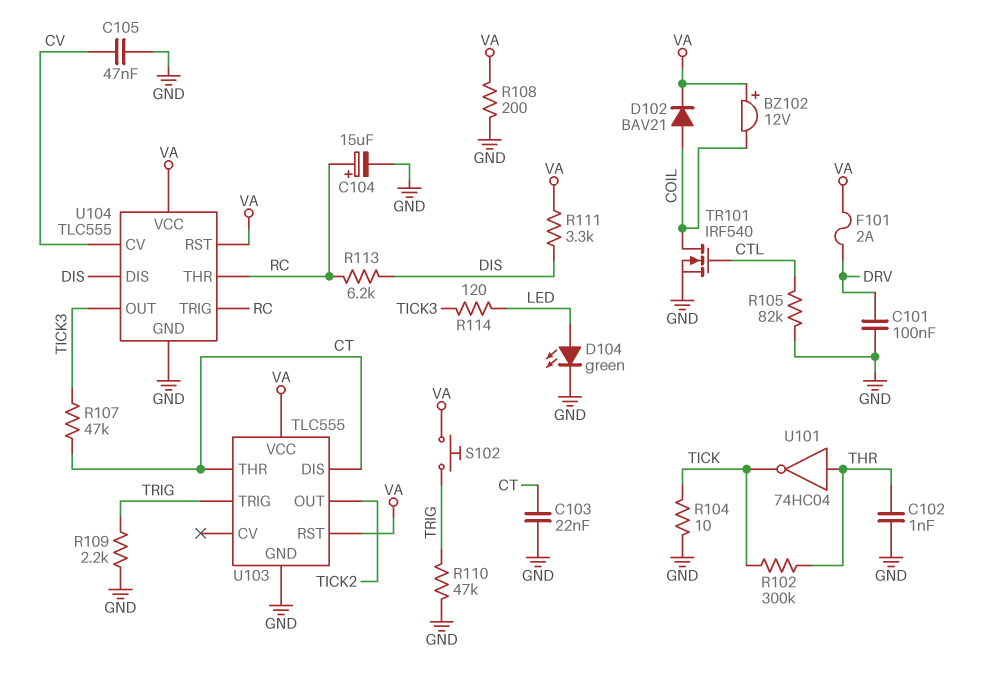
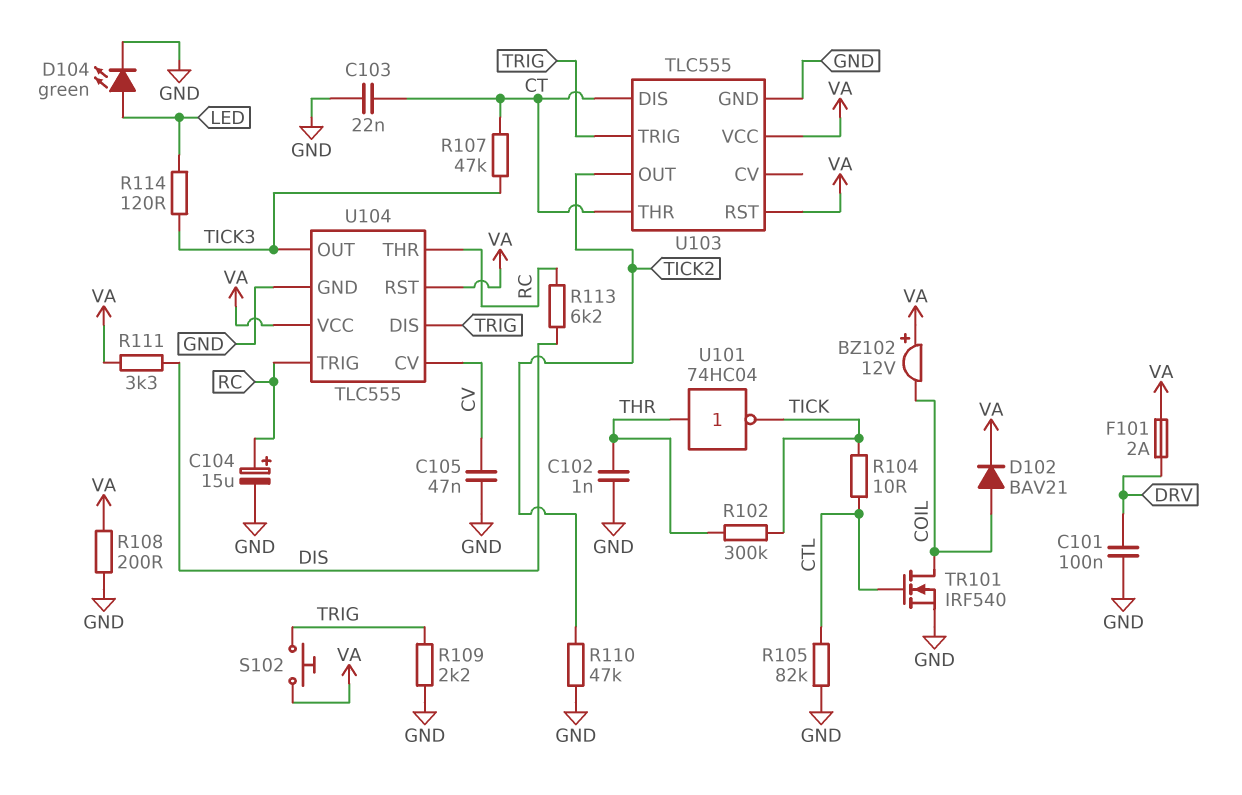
R104: 10 (GND, TICK) -> 10 (CTL, TICK)
R110: 47k (GND, TRIG) -> 47k (GND, TICK2)
U104 pin DIS: DIS -> TRIG

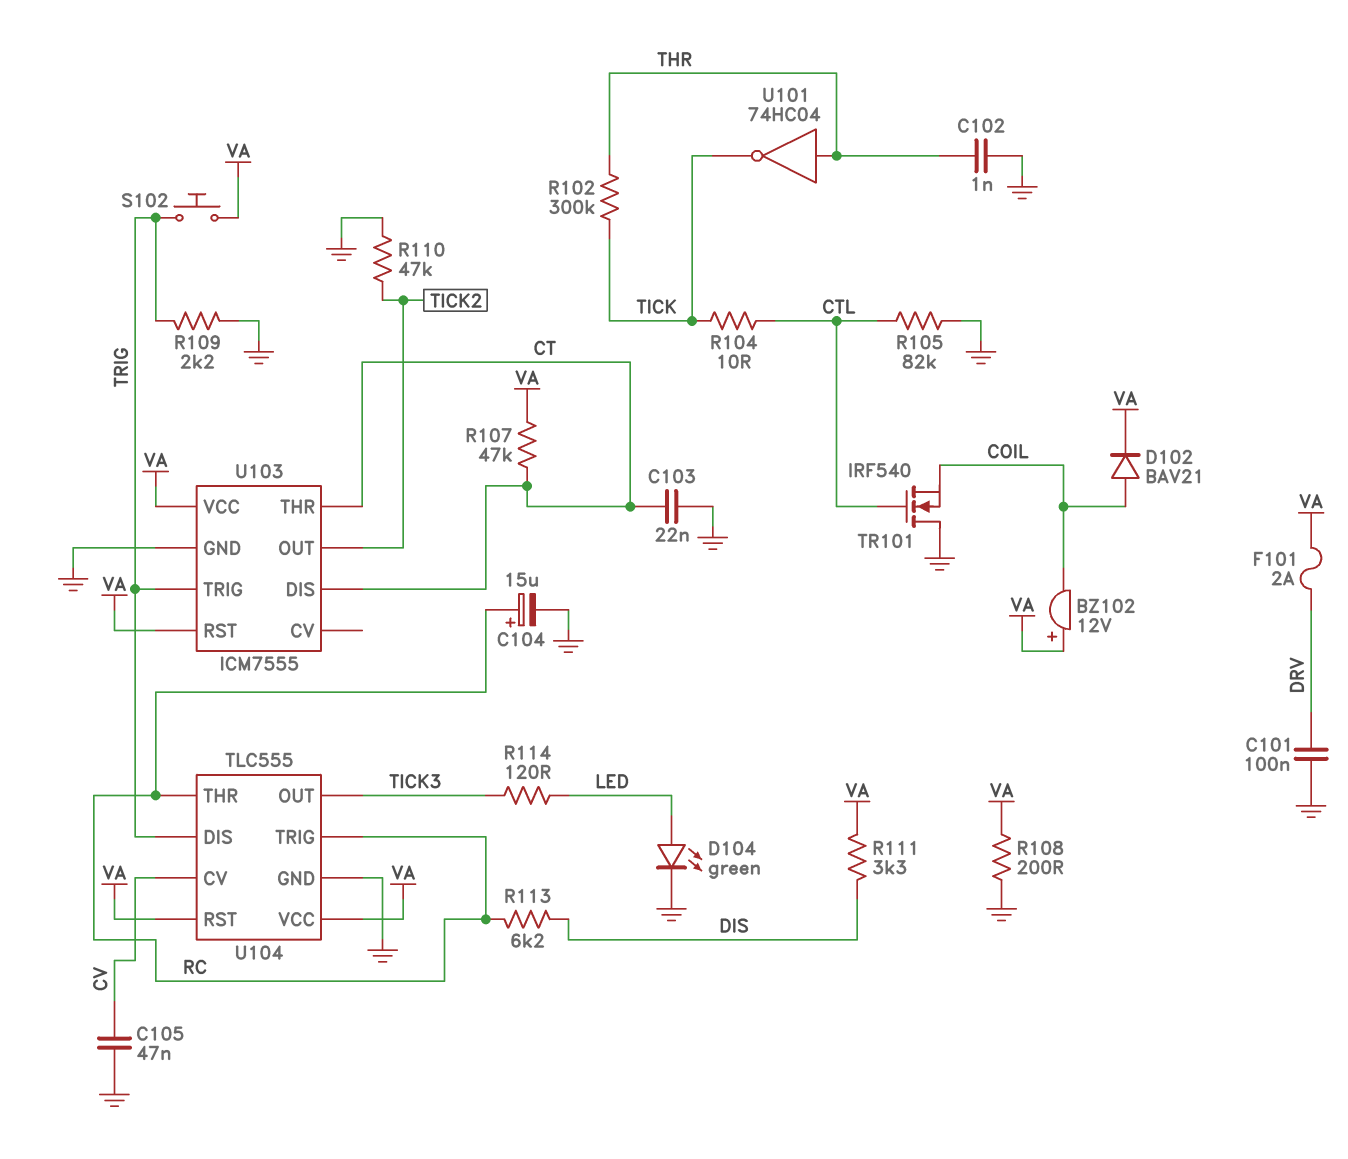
R107: 47k (CT, TICK3) -> 47k (CT, VA)
TR101: NMOS IRF540 (G CTL, D COIL, S GND) -> NMOS IRF540 (G CTL, D GND, S COIL)
U103: TLC555 -> ICM7555

